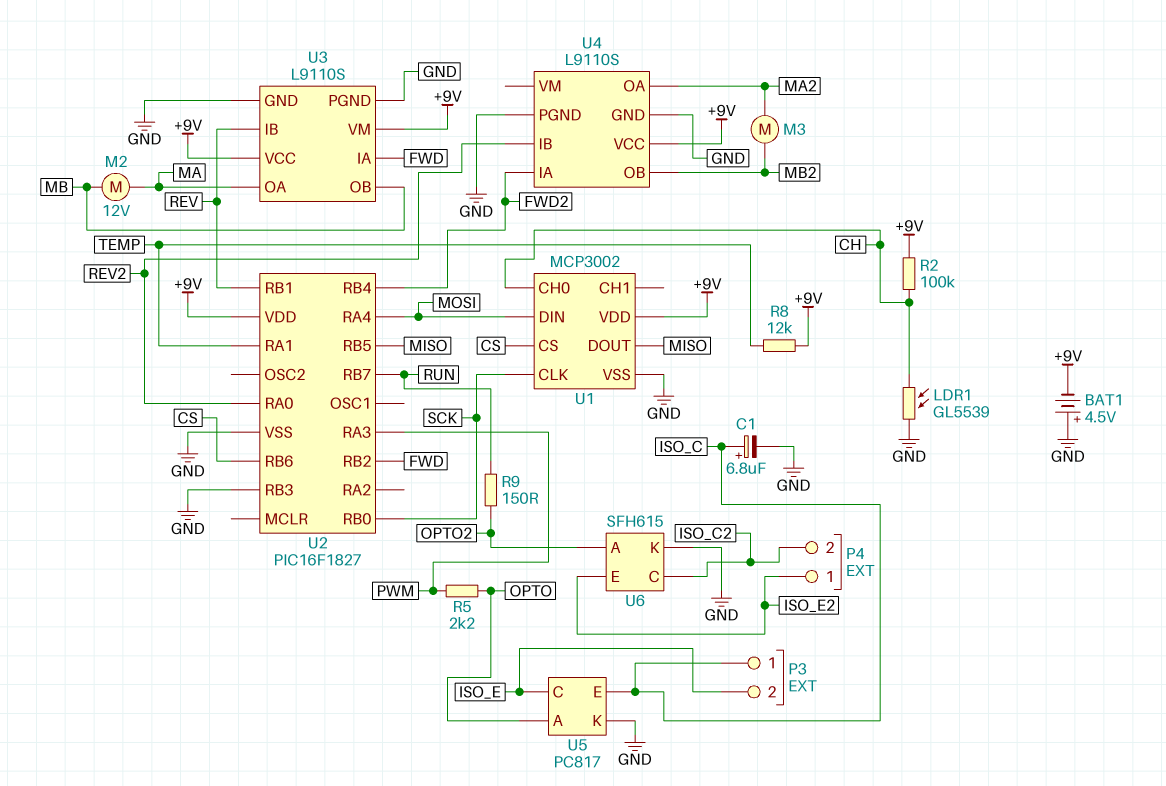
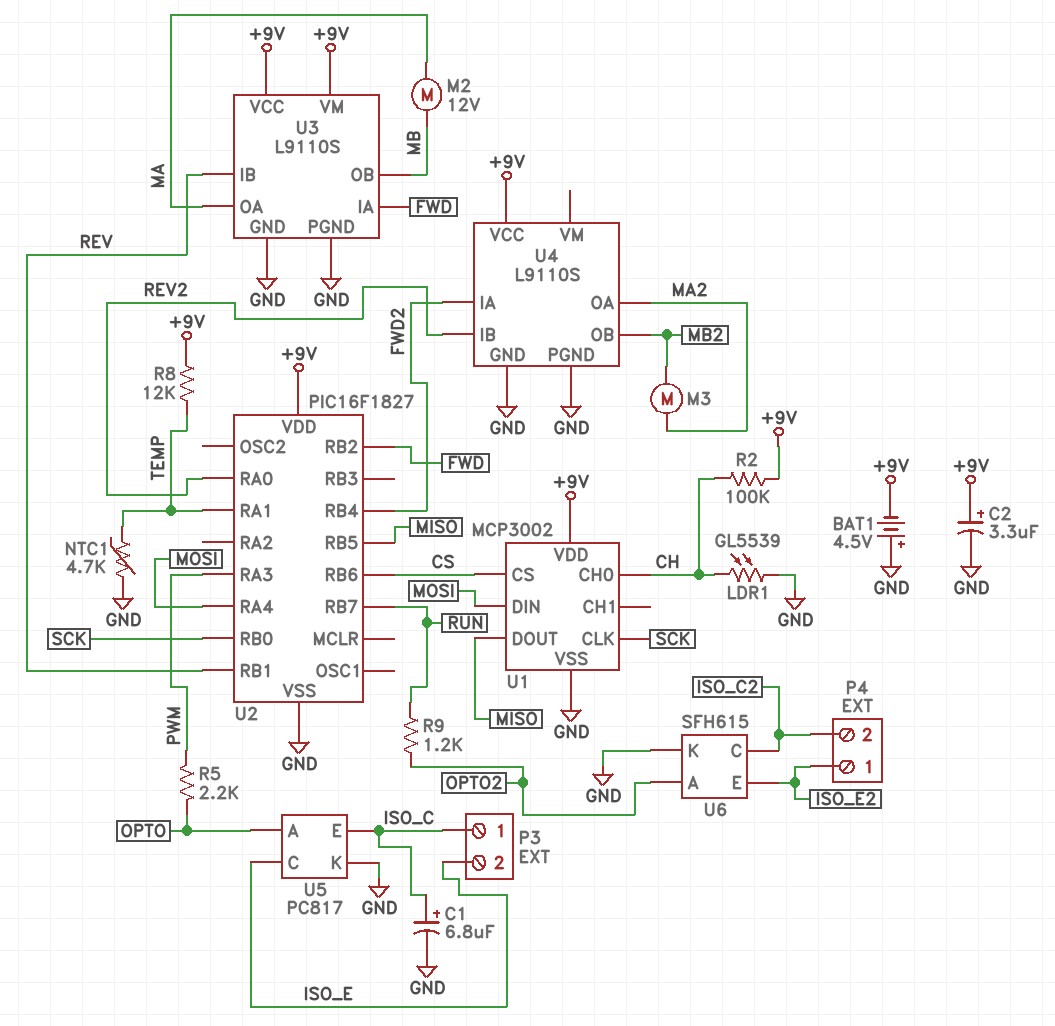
C2: none -> 3.3uF (plus +9V, minus GND)
NTC1: none -> 4.7k (GND, TEMP)
R9: 150 (OPTO2, RUN) -> 1.2k (OPTO2, RUN)
U2 pin RB3: GND -> none

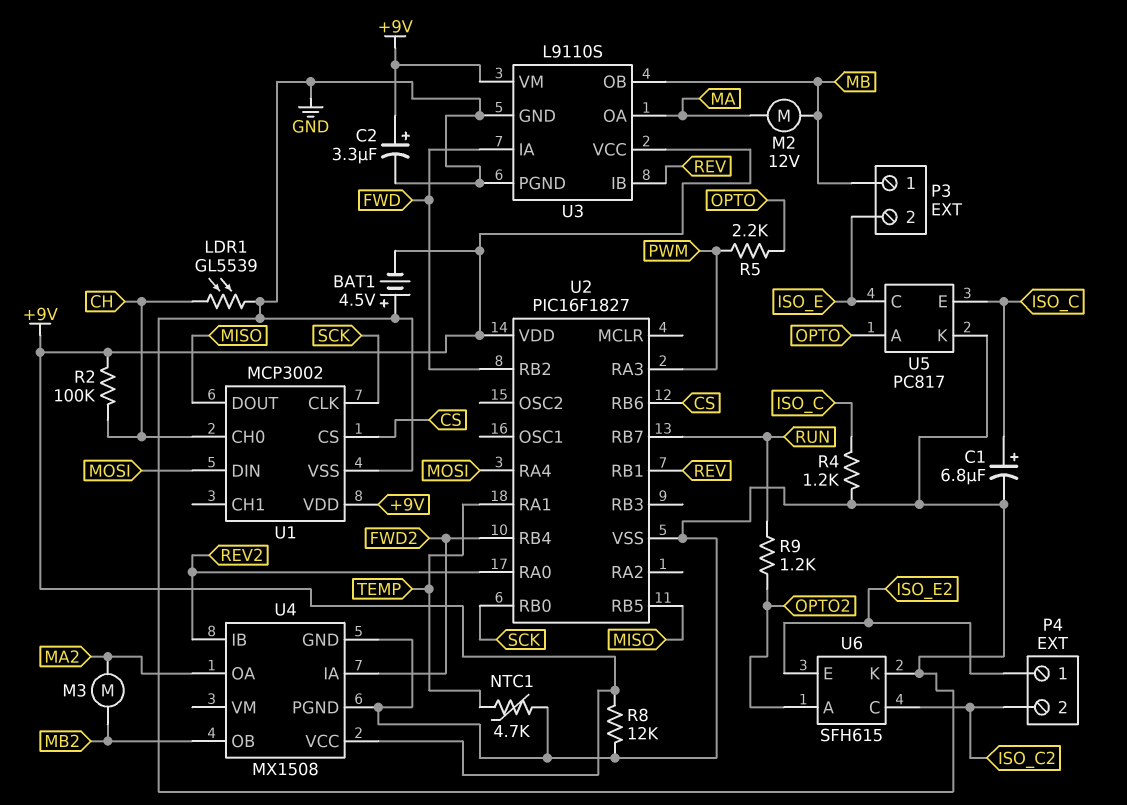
P3 pin 1: ISO_C -> MB
R4: none -> 1.2k (GND, ISO_C)
R8: 12k (+9V, TEMP) -> 12k (+9V, GND)
U4: L9110S -> MX1508

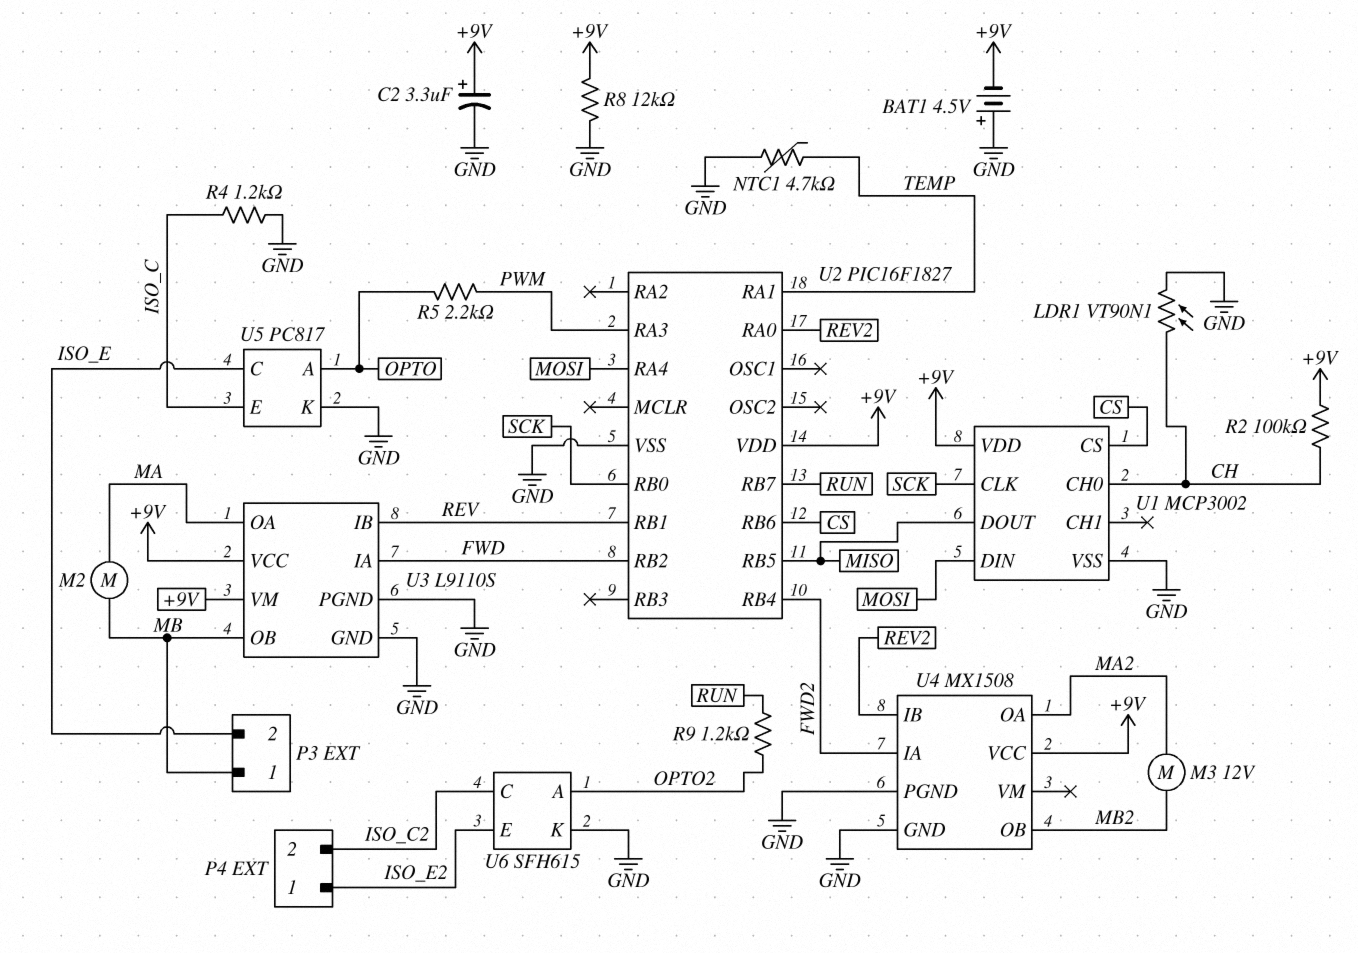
C1: 6.8uF (plus ISO_C, minus GND) -> none
LDR1: GL5539 (CH, GND) -> VT90N1 (CH, GND)
M2: motor 12V (MA, MB) -> motor (MA, MB)
M3: motor (MA2, MB2) -> motor 12V (MA2, MB2)

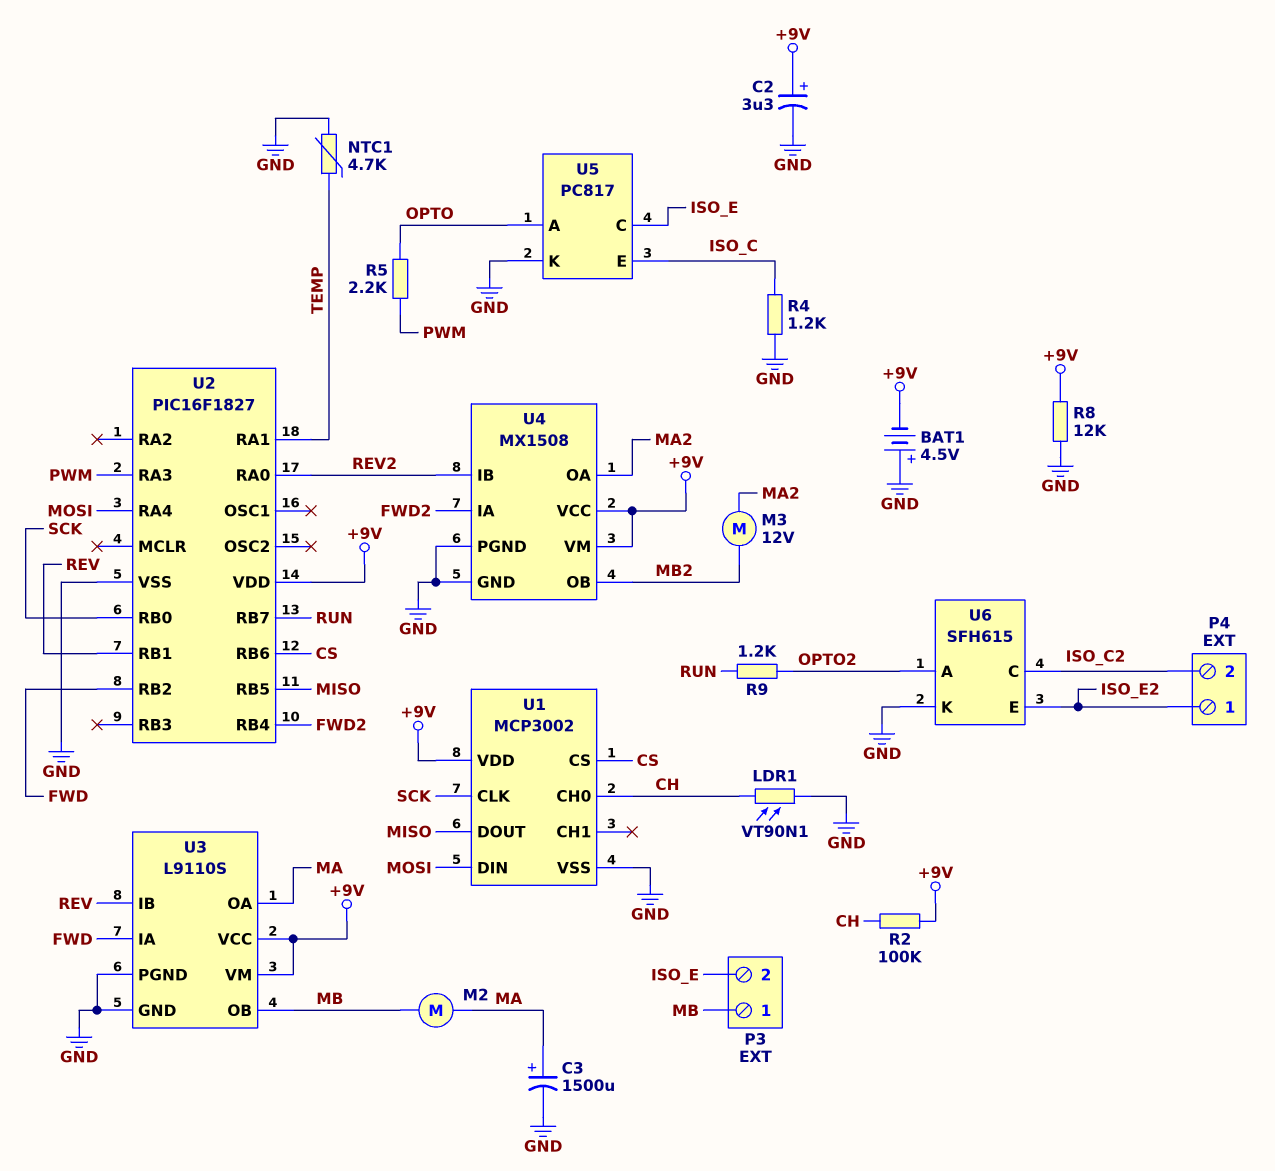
C3: none -> 1500uF (plus MA, minus GND)
U4 pin VM: none -> +9V

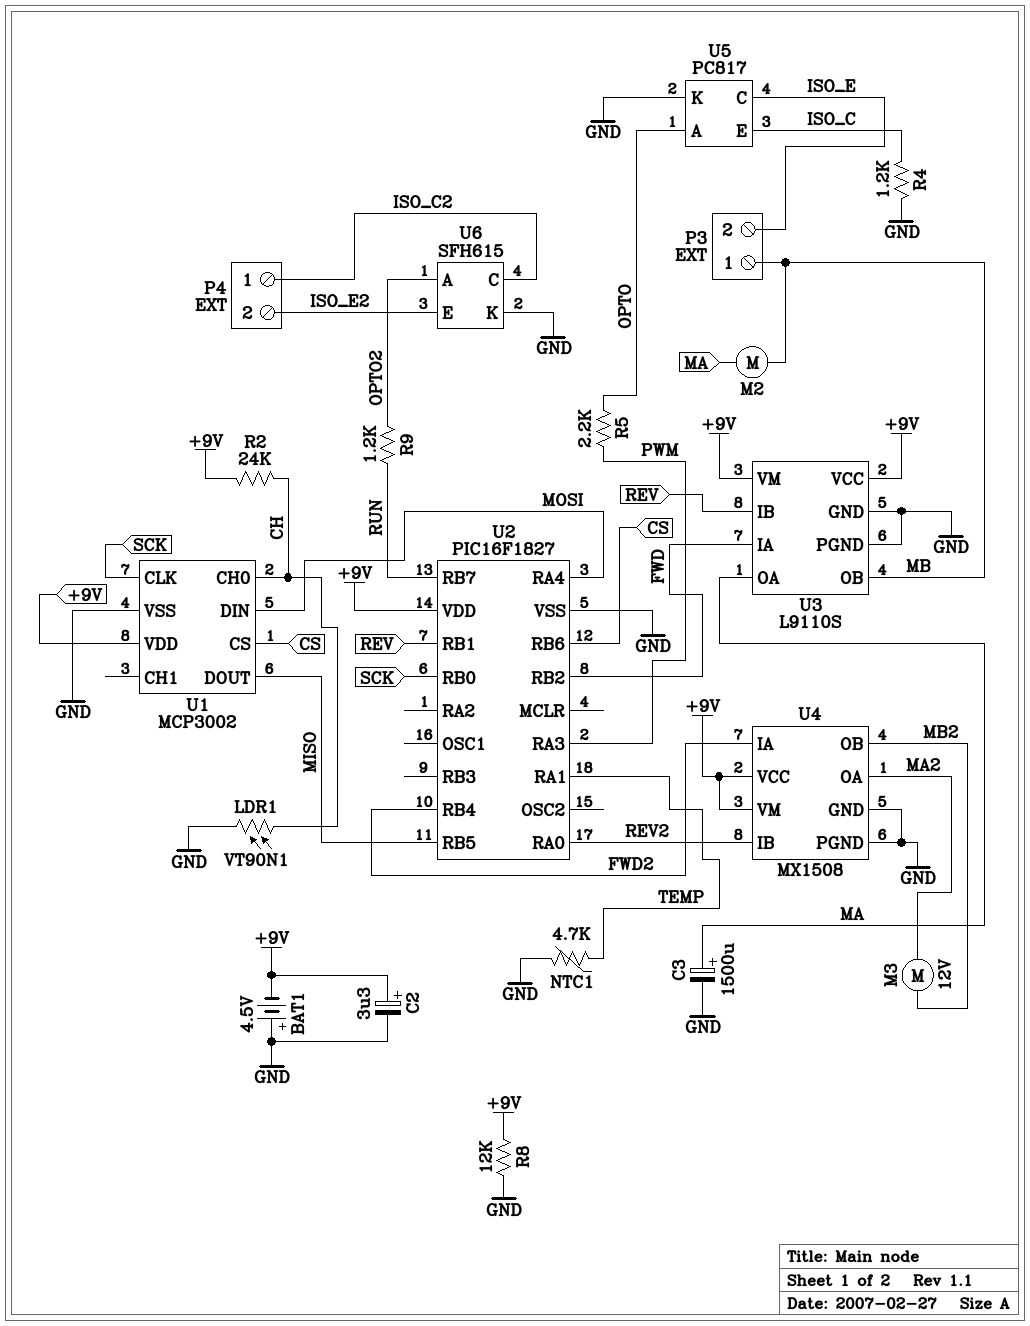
P4 pin 1: ISO_E2 -> ISO_C2
P4 pin 2: ISO_C2 -> ISO_E2
R2: 100k (+9V, CH) -> 24k (+9V, CH)

